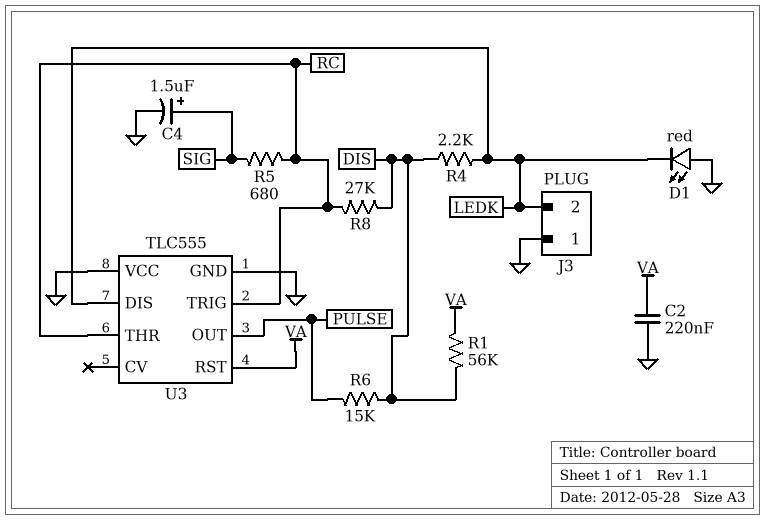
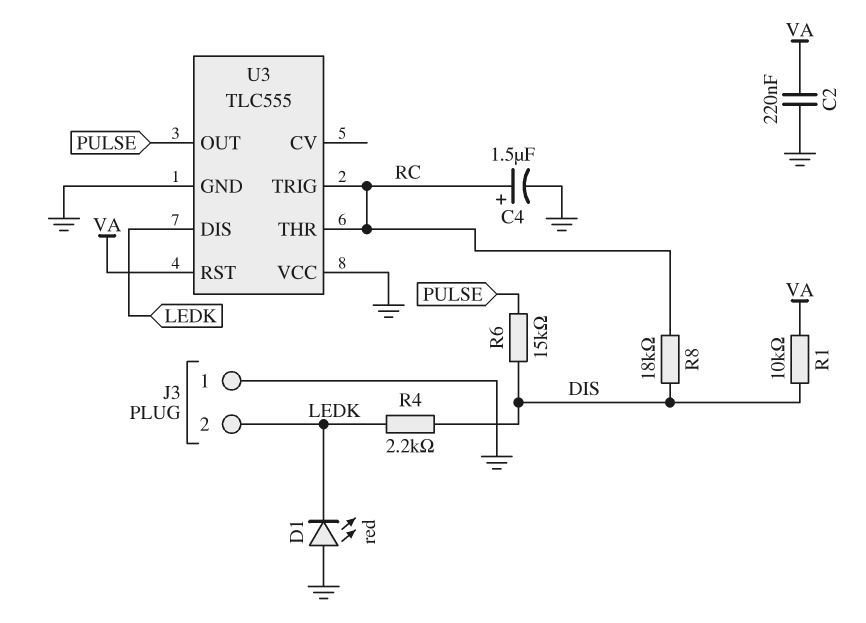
C4: 1.5uF (plus SIG, minus GND) -> 1.5uF (plus RC, minus GND)
R1: 56k (DIS, VA) -> 10k (DIS, VA)
R5: 680 (RC, SIG) -> none
R8: 27k (DIS, RC) -> 18k (DIS, RC)

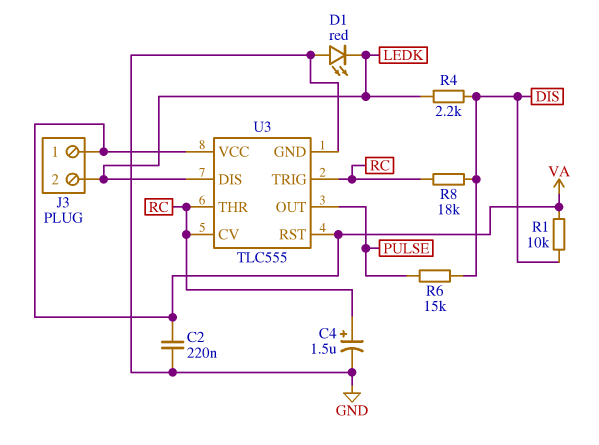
J3 pin 1: GND -> VA
U3 pin CV: none -> RC
U3 pin VCC: GND -> VA

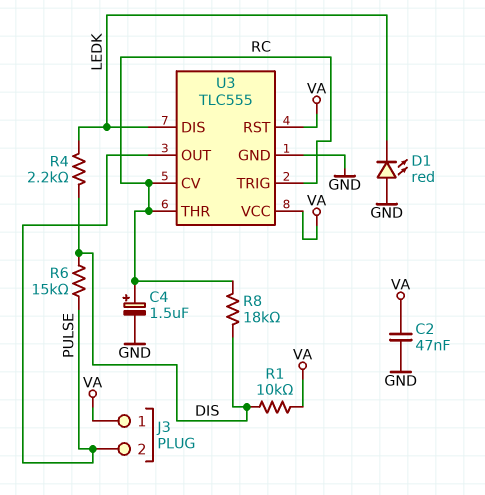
C2: 220nF (GND, VA) -> 47nF (GND, VA)
J3 pin 2: LEDK -> PULSE

